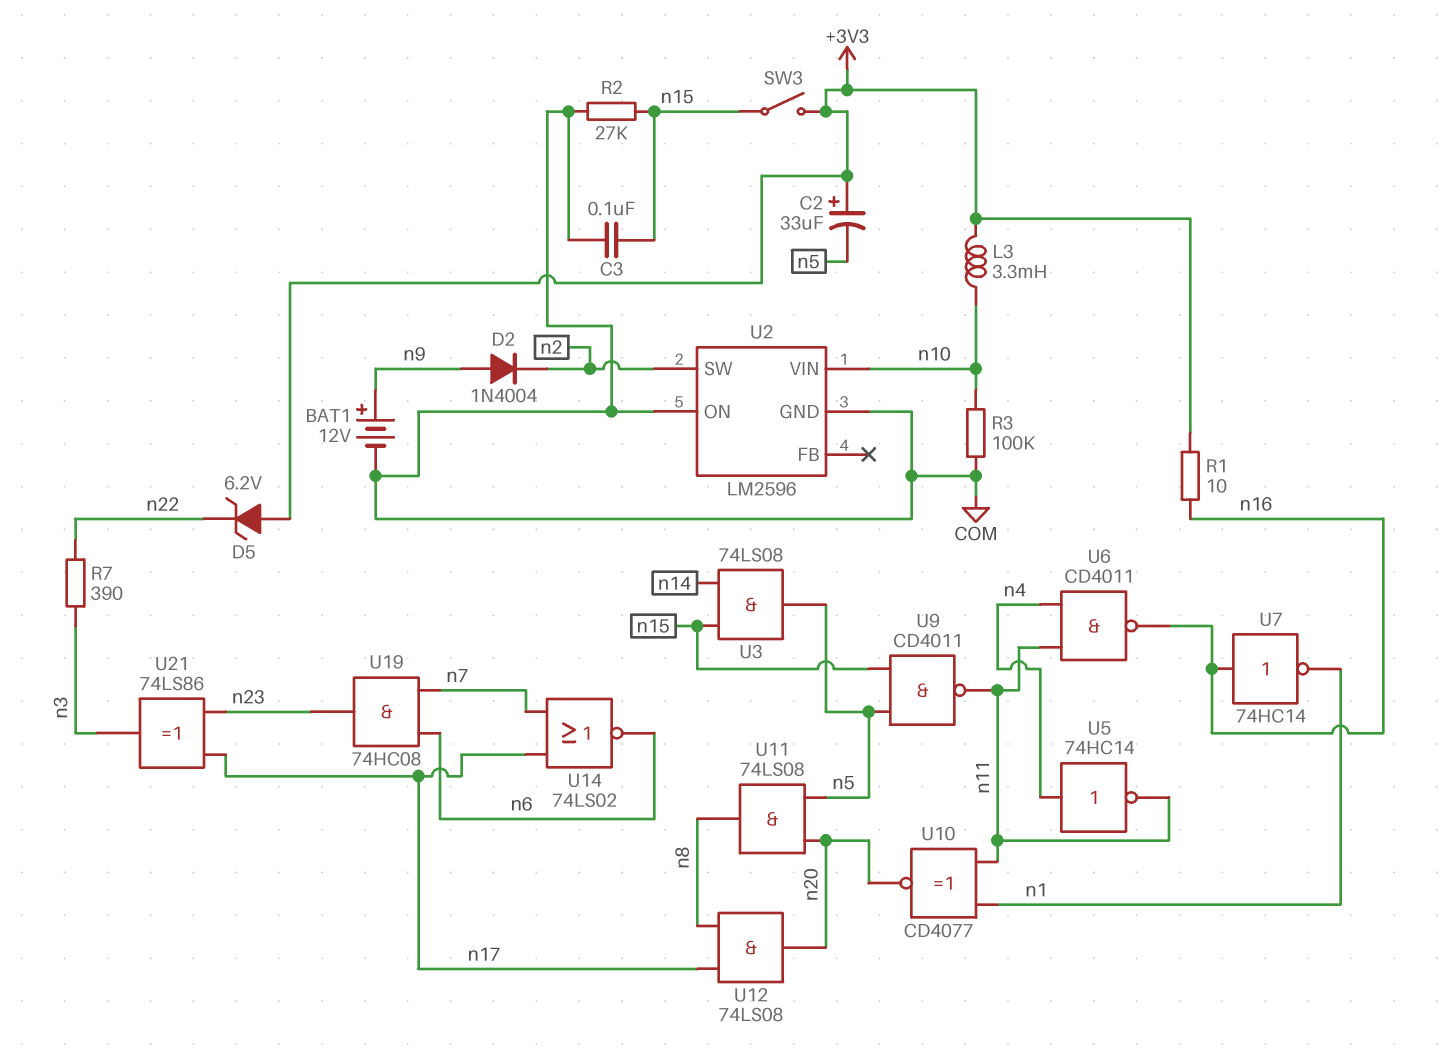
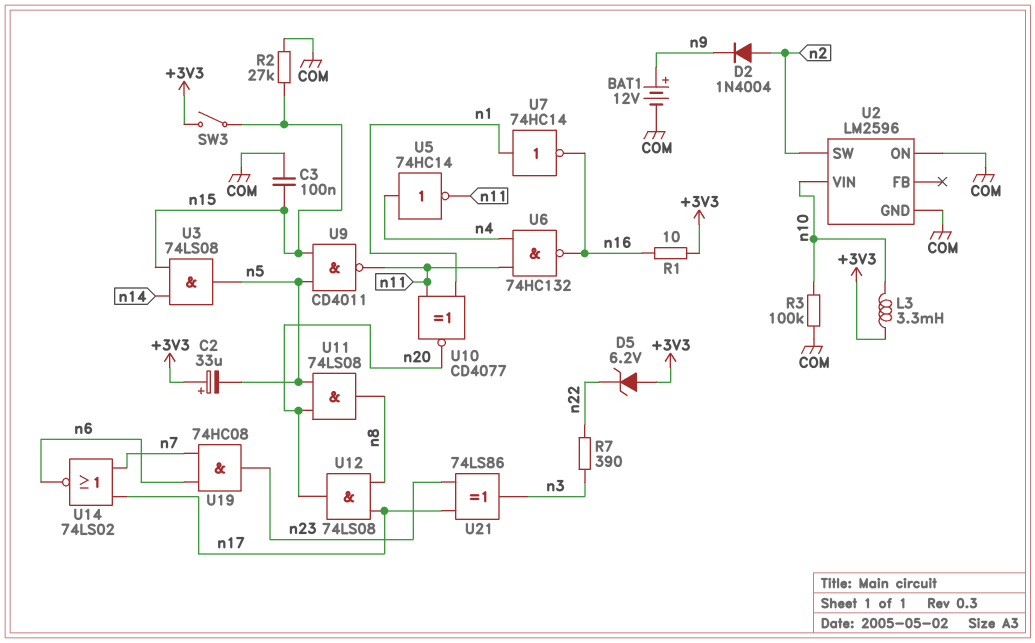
D2: diode 1N4004 (A n9, K n2) -> diode 1N4004 (A n2, K n9)
U6: NAND CD4011 (in n4, in n11, out n16) -> NAND 74HC132 (in n4, in n11, out n16)
U7: NOT 74HC14 (in n16, out n1) -> NOT 74HC14 (in n1, out n16)

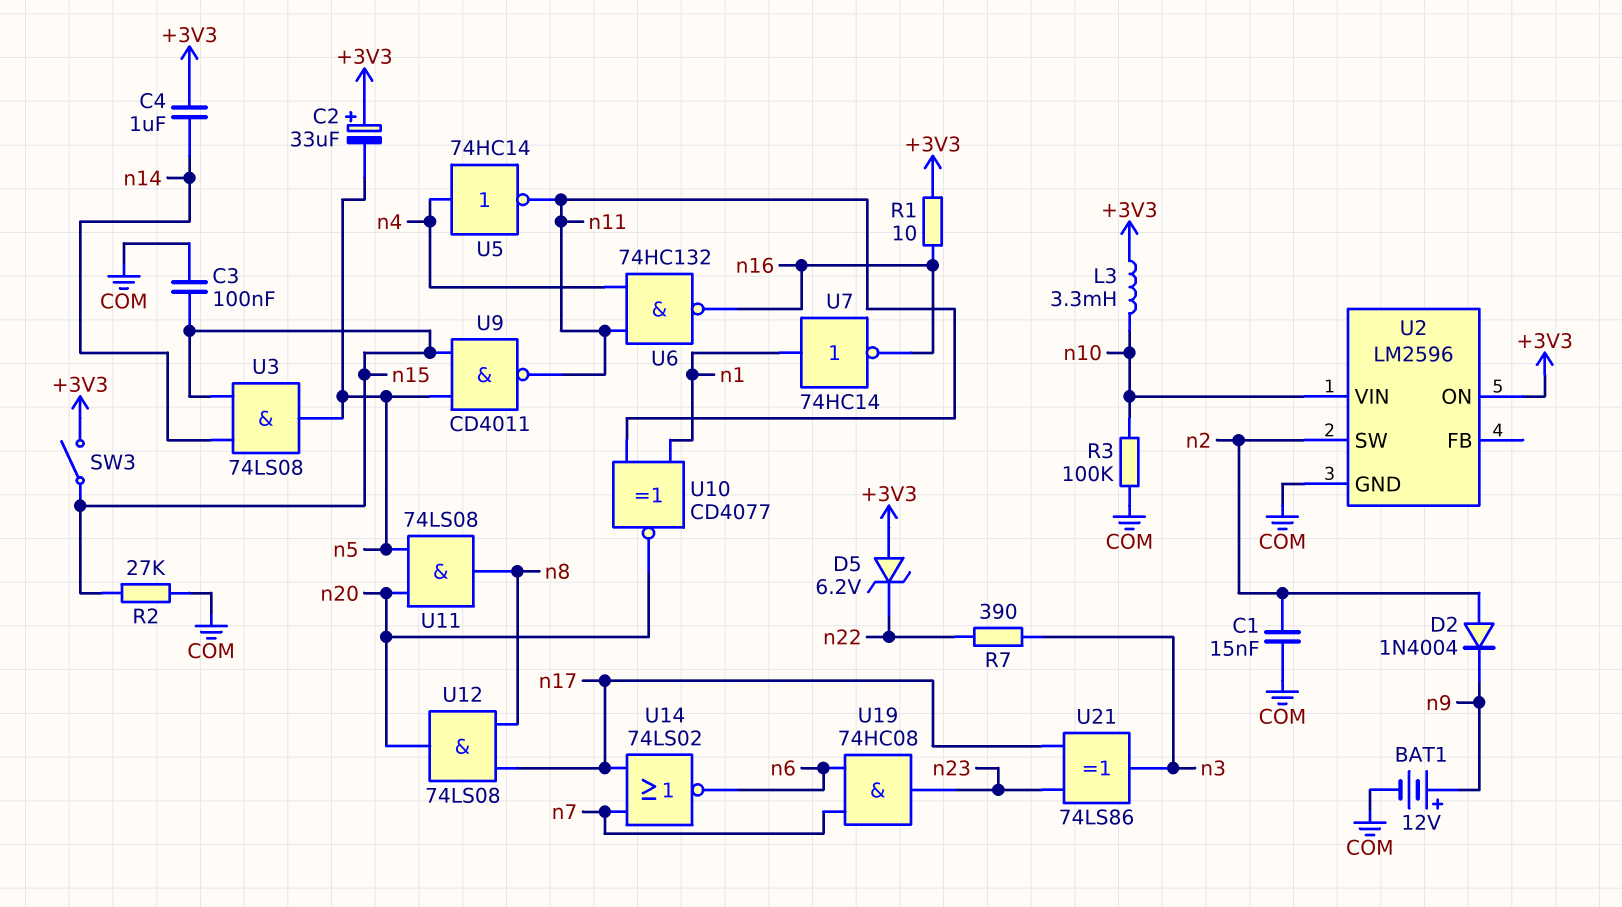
C1: none -> 15nF (COM, n2)
C4: none -> 1uF (+3V3, n14)
U2 pin ON: COM -> +3V3

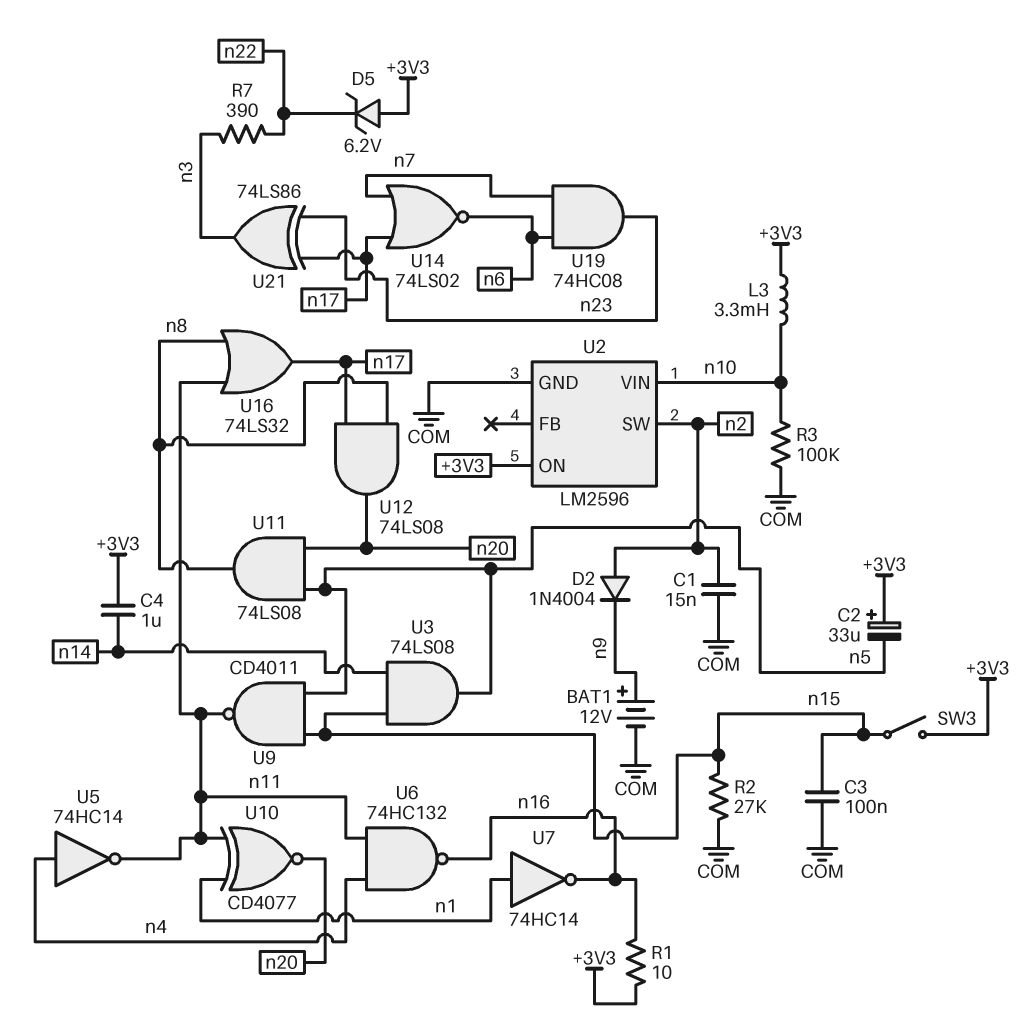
U16: none -> OR 74LS32 (in n8, in n11, out n17)

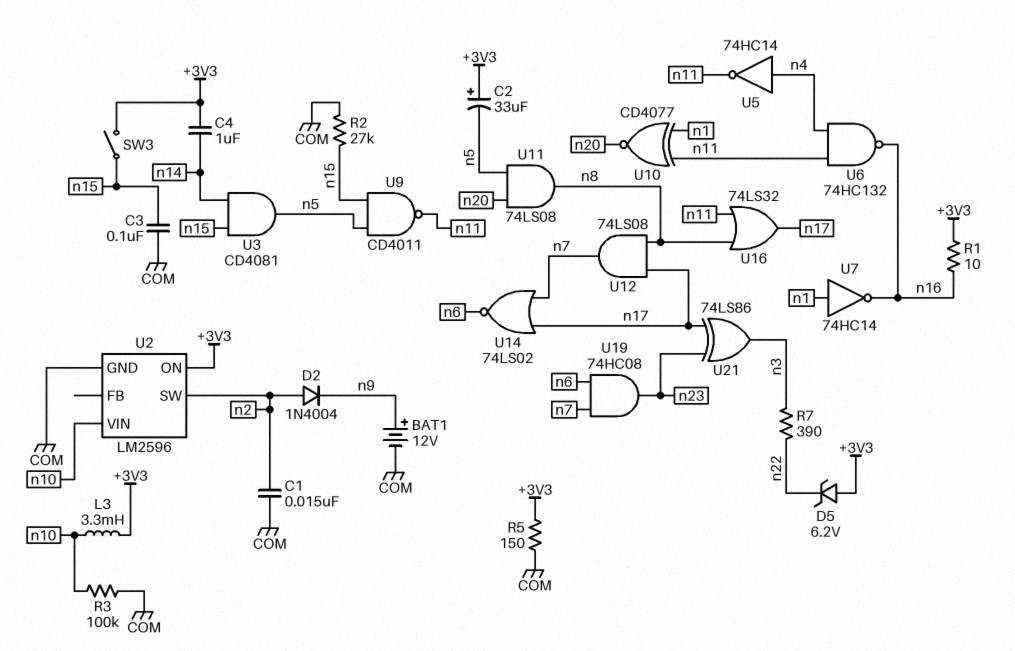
R5: none -> 150 (+3V3, COM)
U3: AND 74LS08 (in n14, in n15, out n5) -> AND CD4081 (in n14, in n15, out n5)
U12: AND 74LS08 (in n8, in n17, out n20) -> AND 74LS08 (in n8, in n17, out n7)

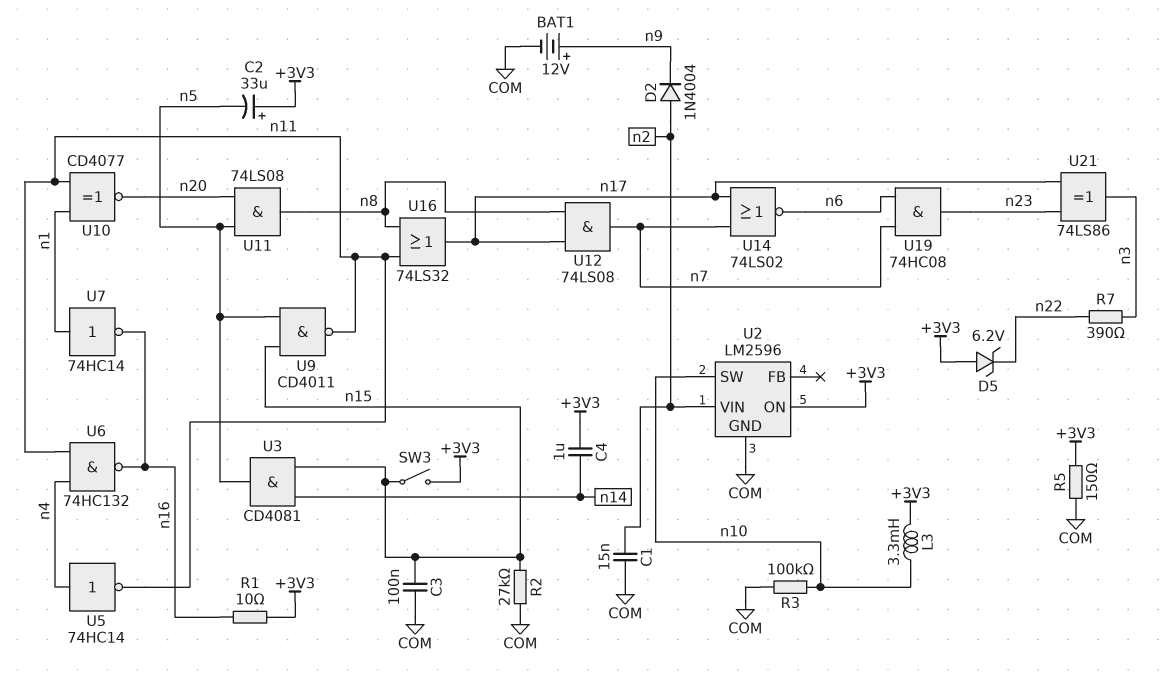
U2 pin SW: n2 -> n10
U2 pin VIN: n10 -> n2

